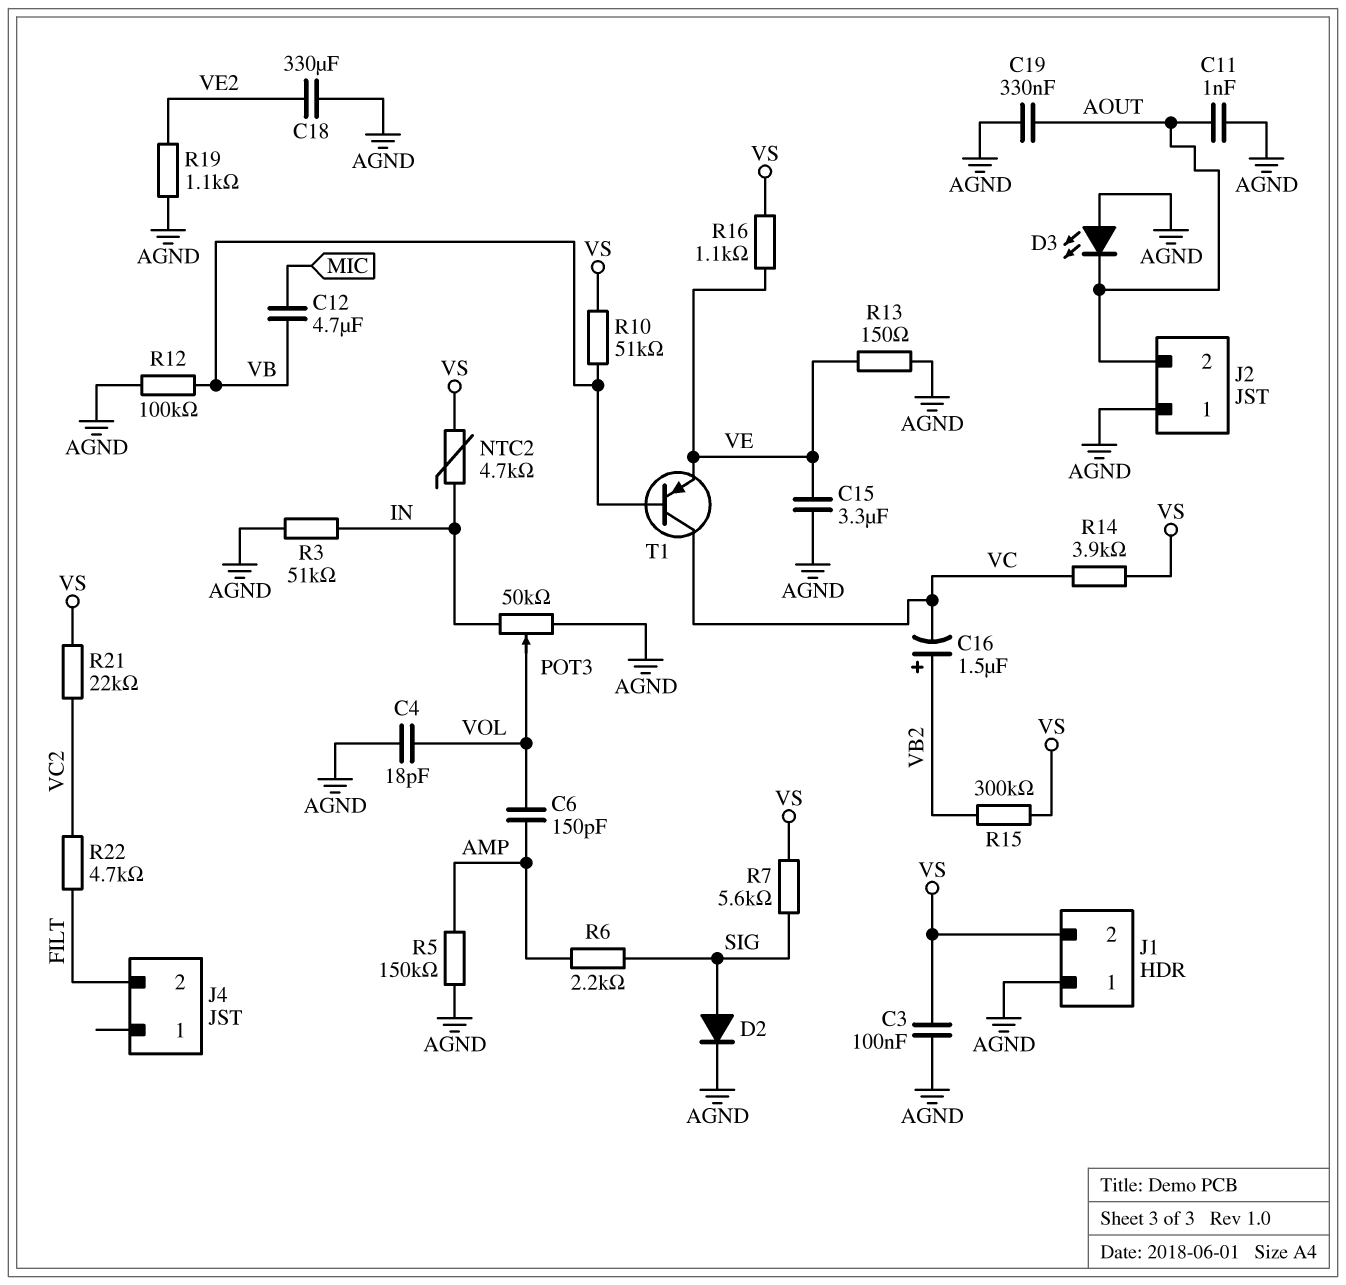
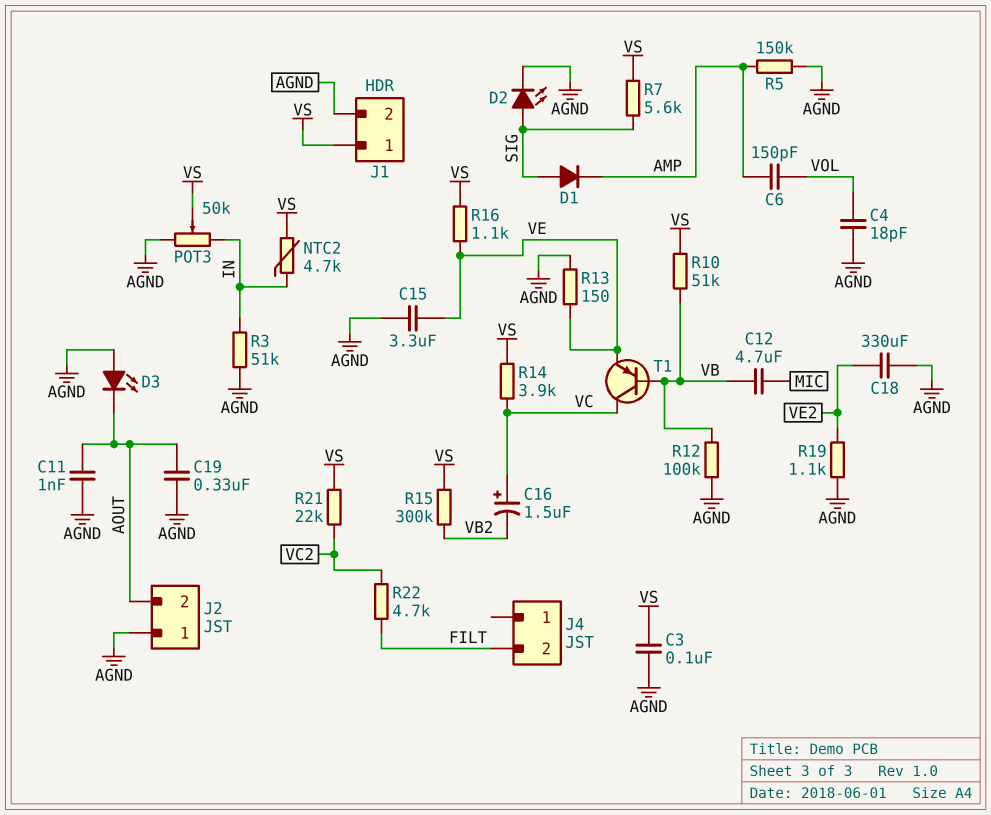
C16: 1.5uF (plus VB2, minus VC) -> 1.5uF (plus VC, minus VB2)
D1: none -> diode (A SIG, K AMP)
D2: diode (A SIG, K AGND) -> LED (A SIG, K AGND)
J1 pin 1: AGND -> VS
J1 pin 2: VS -> AGND
POT3: 50k (AGND, IN, wiper VOL) -> 50k (AGND, IN, wiper VS)
R6: 2.2k (AMP, SIG) -> none

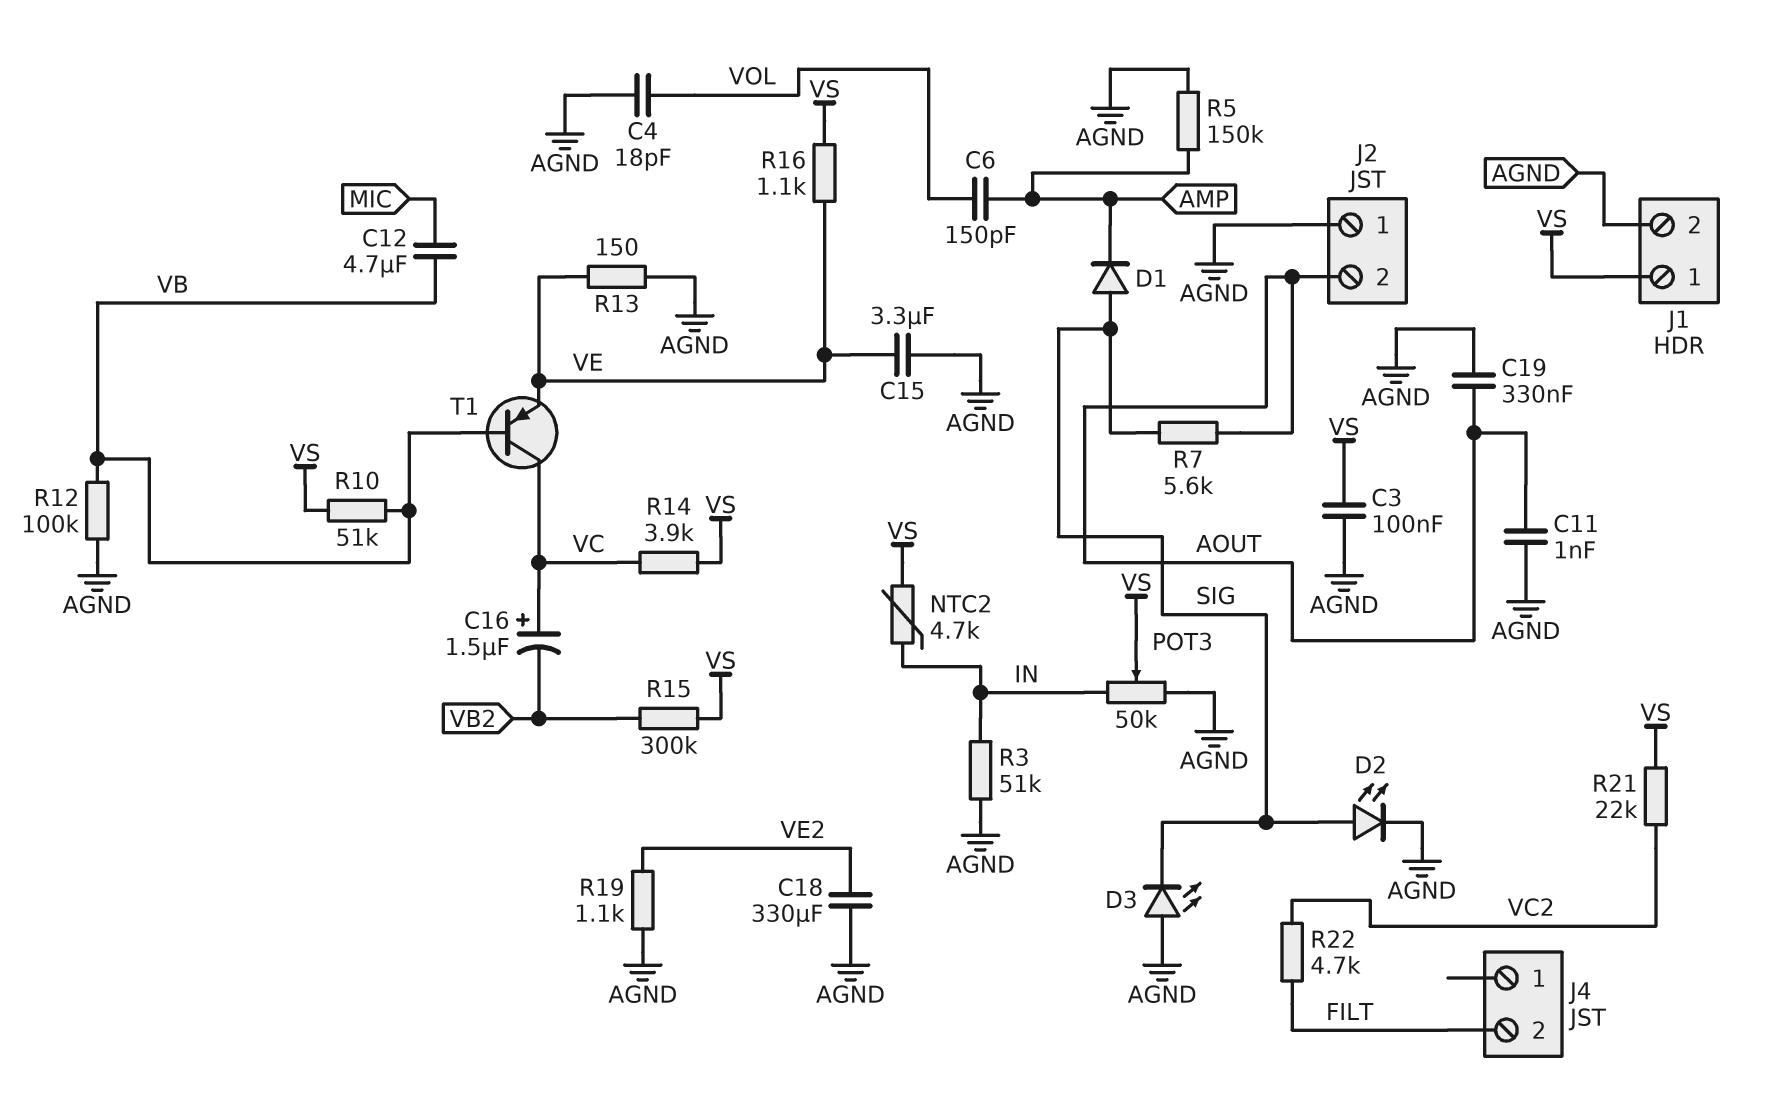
D3: LED (A AGND, K AOUT) -> LED (A AGND, K SIG)
R7: 5.6k (SIG, VS) -> 5.6k (AOUT, SIG)

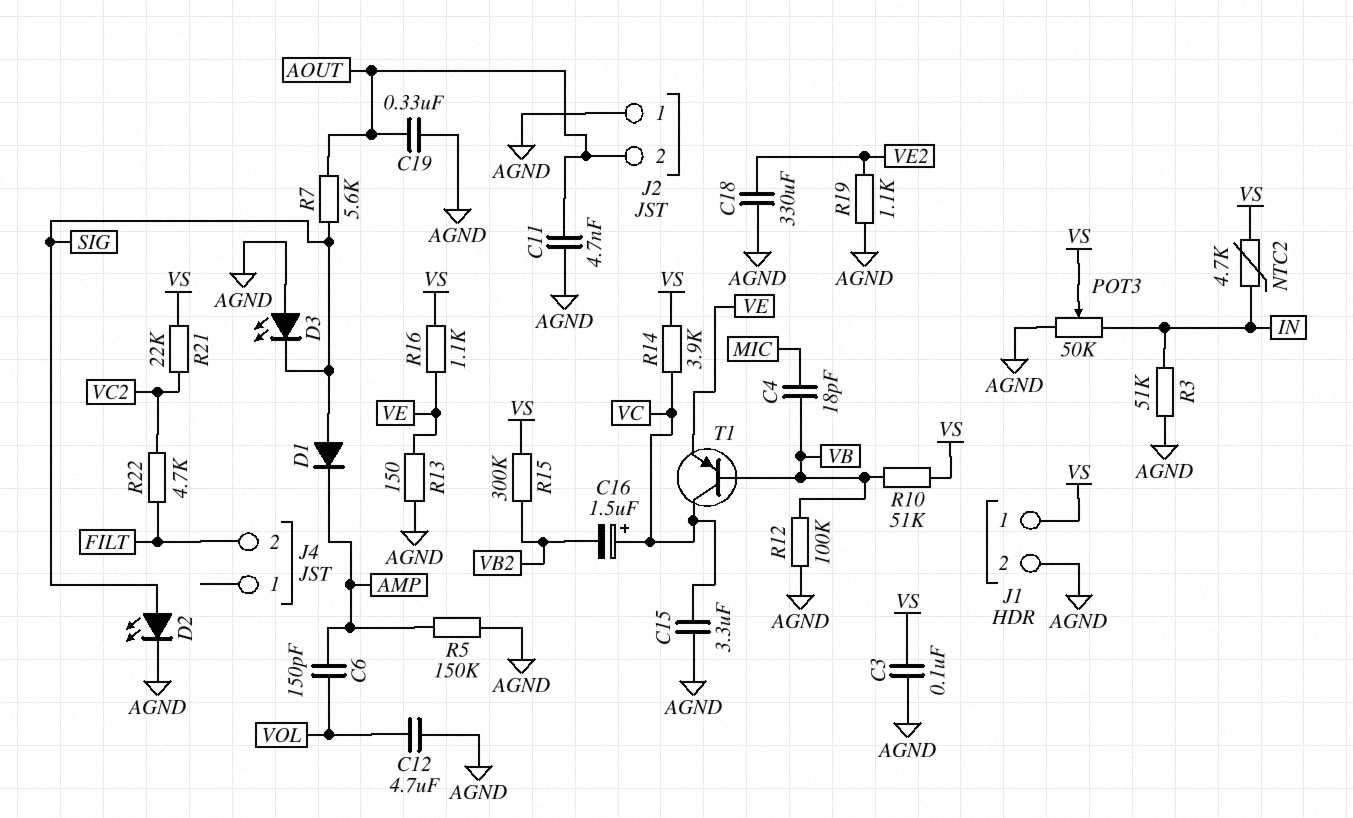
C4: 18pF (AGND, VOL) -> 18pF (MIC, VB)
C11: 1nF (AGND, AOUT) -> 4.7nF (AGND, AOUT)
C12: 4.7uF (MIC, VB) -> 4.7uF (AGND, VOL)
C15: 3.3uF (AGND, VE) -> 3.3uF (AGND, VC)

